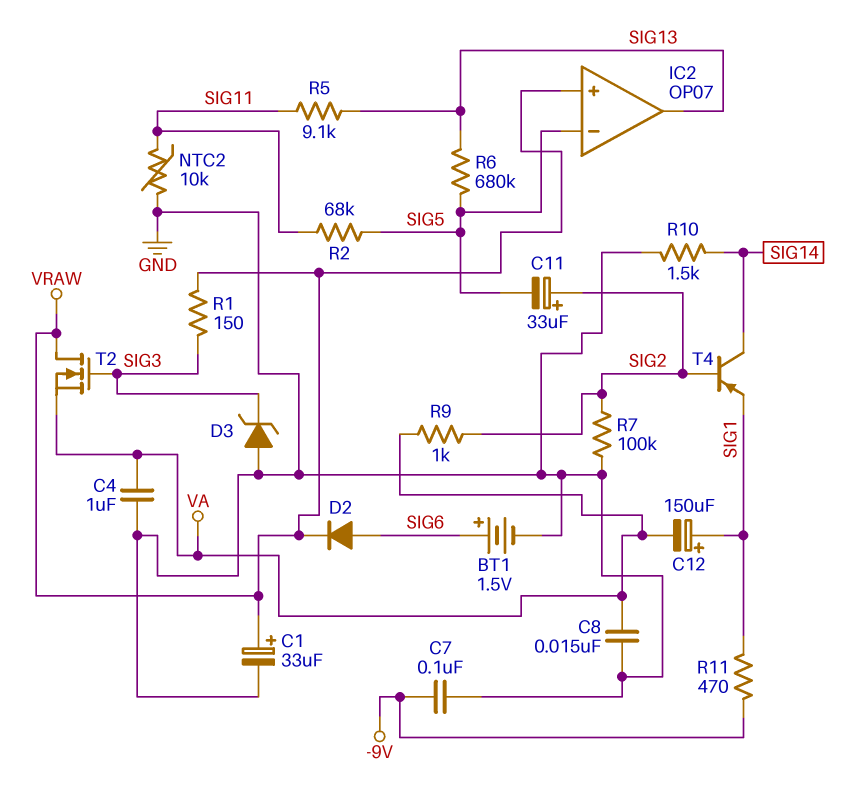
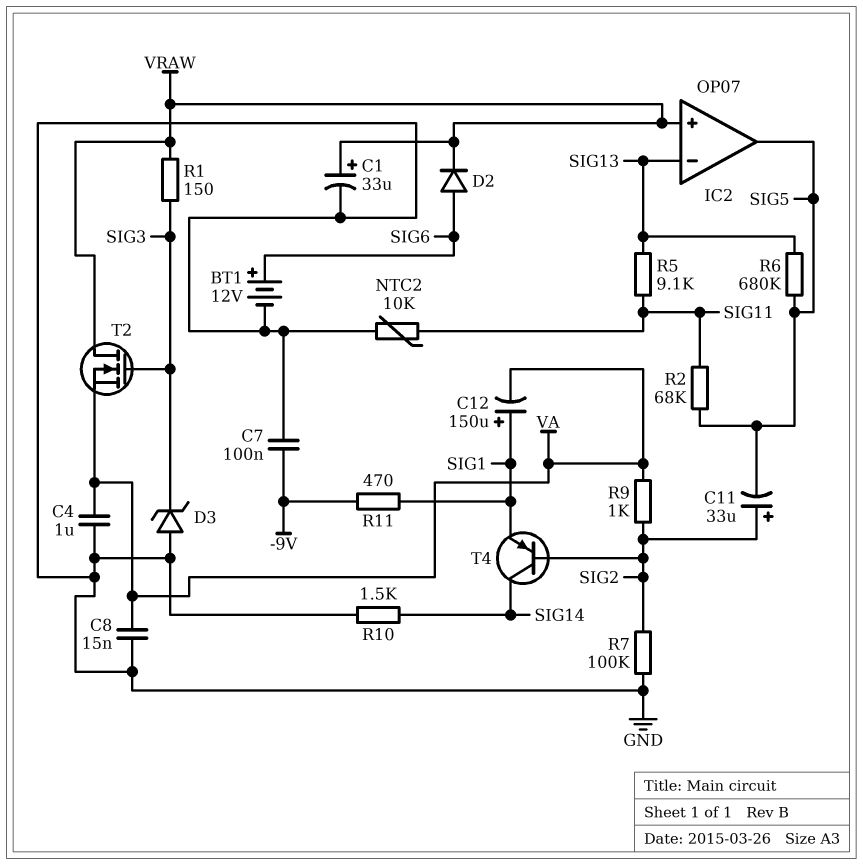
BT1: 1.5V (plus SIG6, minus GND) -> 12V (plus SIG6, minus GND)
IC2 pin in-: SIG5 -> SIG13
IC2 pin out: SIG13 -> SIG5

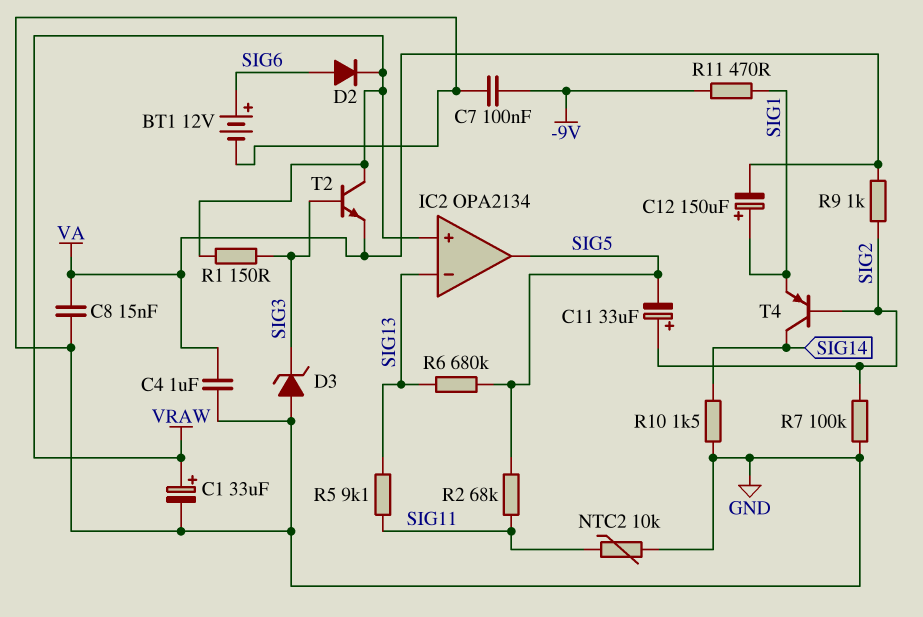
IC2: OP07 -> OPA2134
T2: NMOS (G SIG3, D VRAW, S VA) -> NPN (B SIG3, C VRAW, E VA)

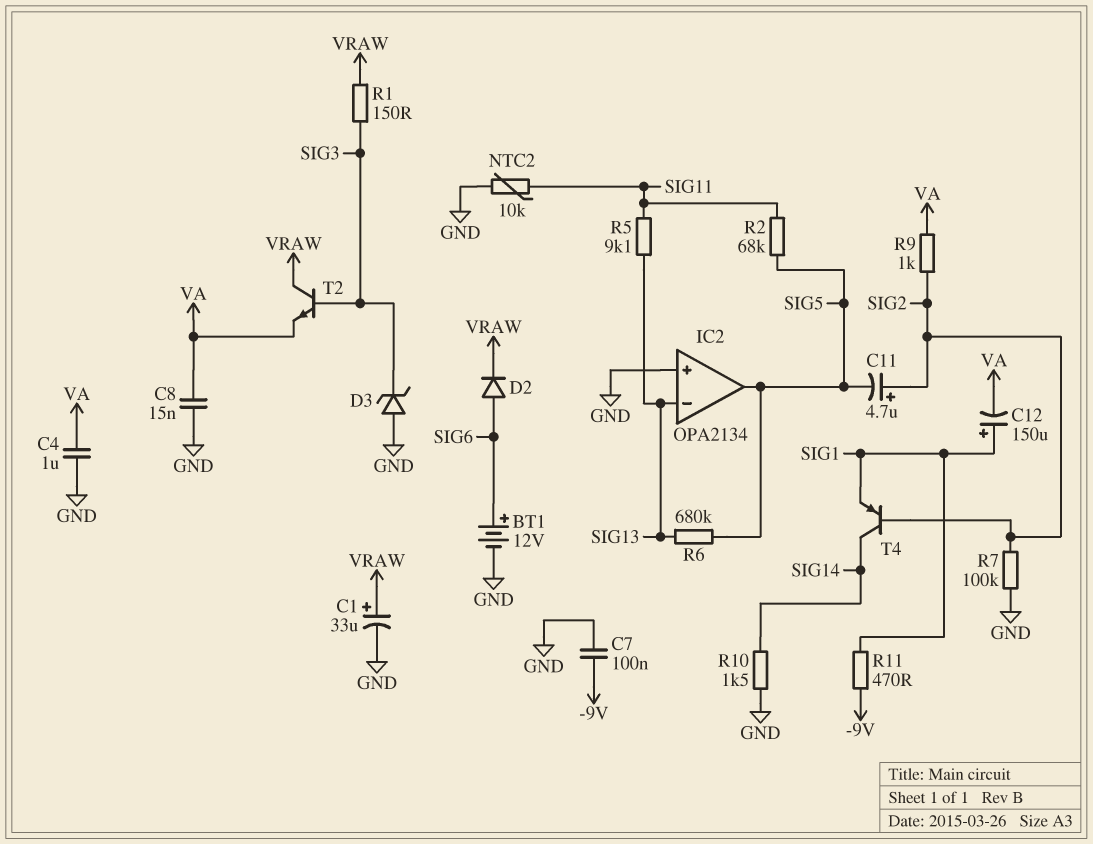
C11: 33uF (plus SIG2, minus SIG5) -> 4.7uF (plus SIG2, minus SIG5)
IC2 pin in+: VRAW -> GND

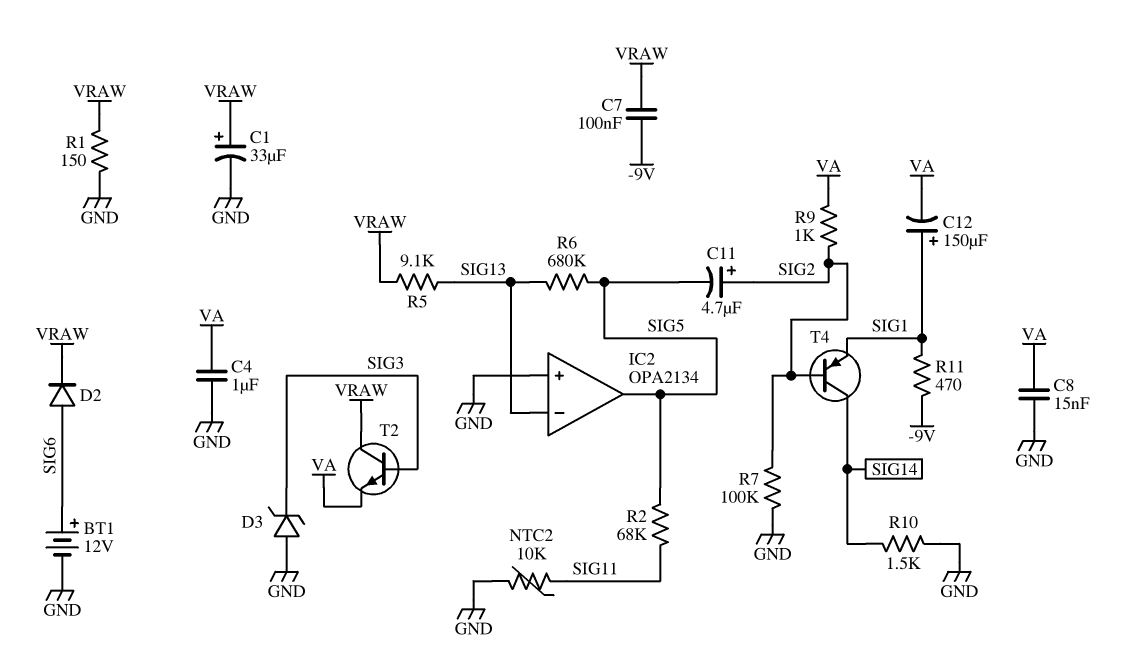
C7: 100nF (-9V, GND) -> 100nF (-9V, VRAW)
R1: 150 (SIG3, VRAW) -> 150 (GND, VRAW)
R5: 9.1k (SIG11, SIG13) -> 9.1k (SIG13, VRAW)

